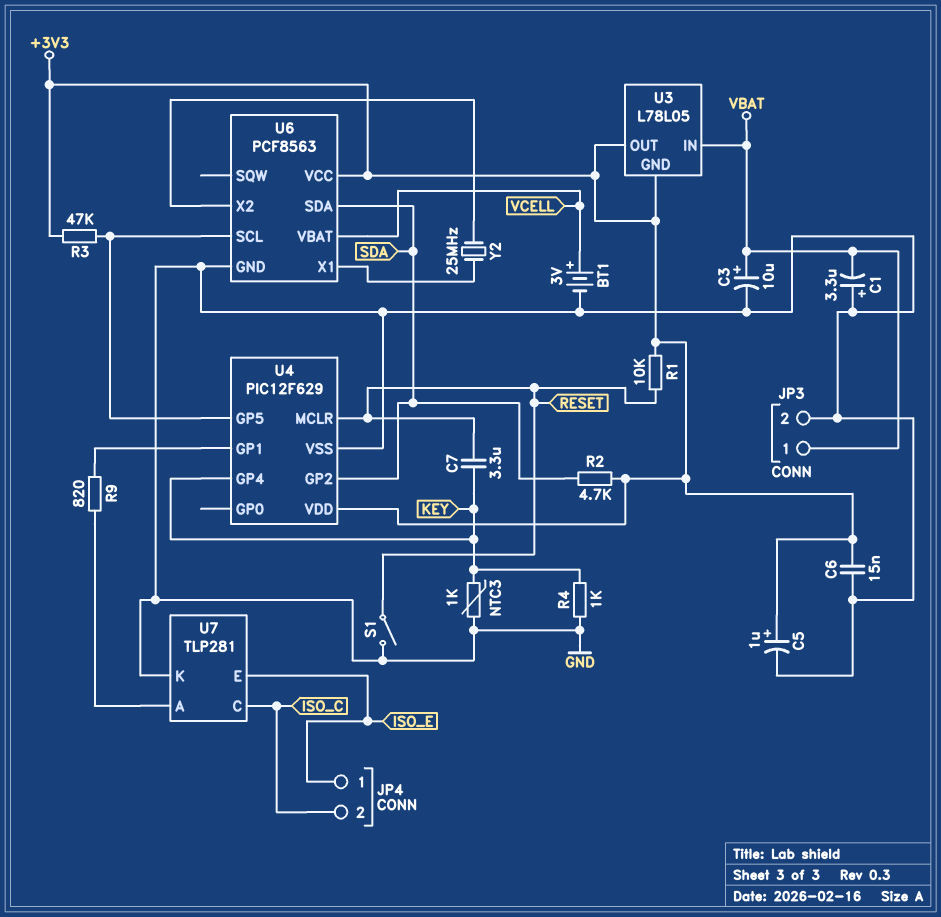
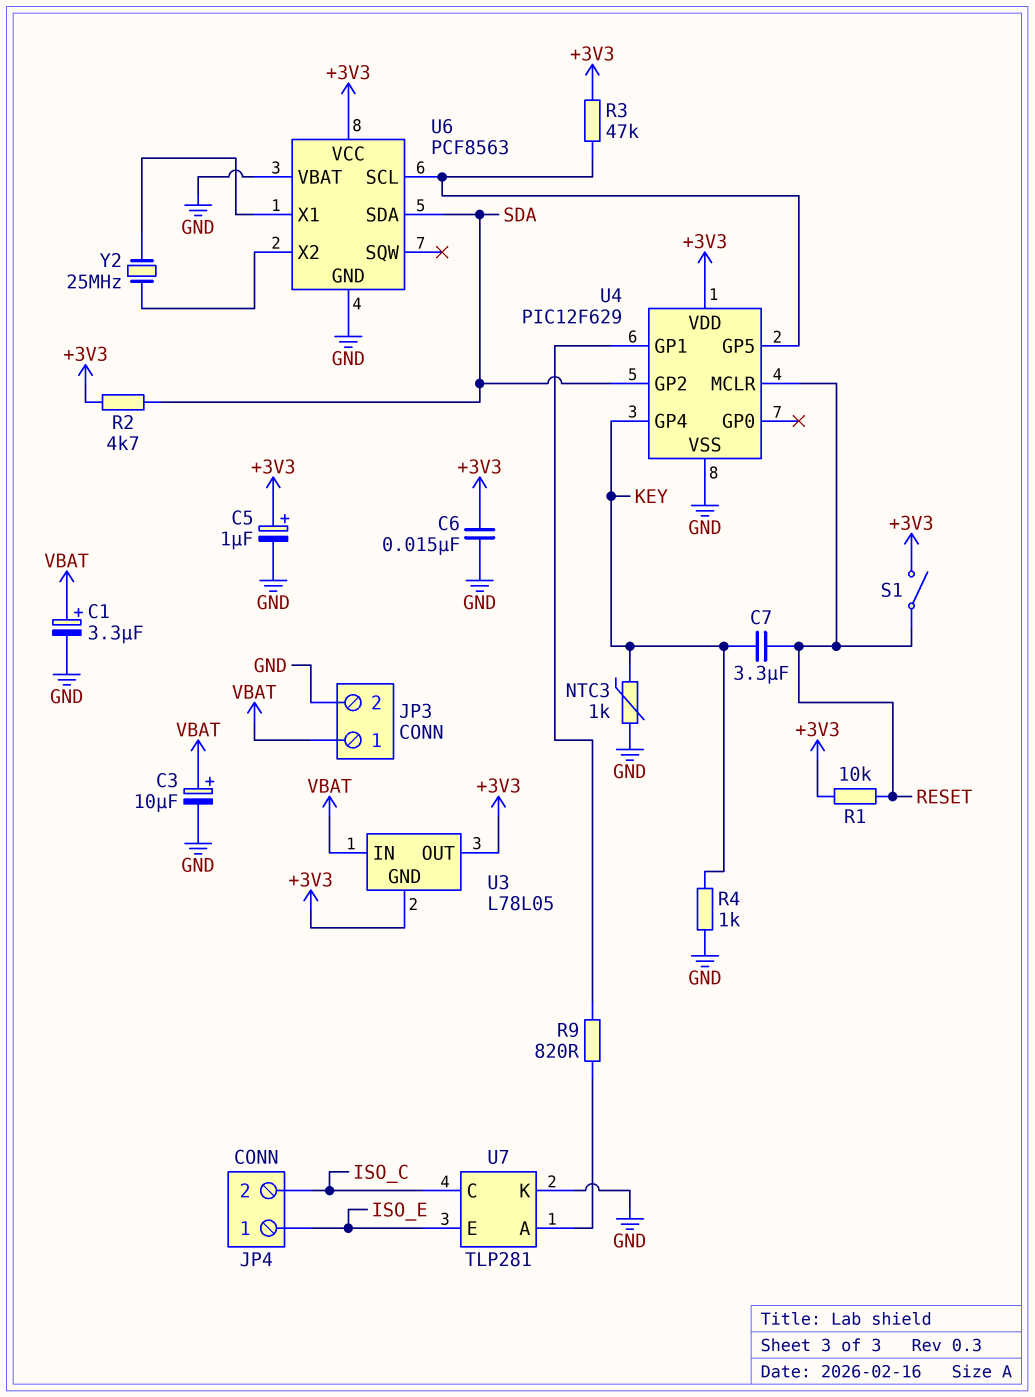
BT1: 3V (plus VCELL, minus GND) -> none
C1: 3.3uF (plus GND, minus VBAT) -> 3.3uF (plus VBAT, minus GND)
S1: switch (GND, RESET) -> switch (+3V3, RESET)
U6 pin VBAT: VCELL -> GND

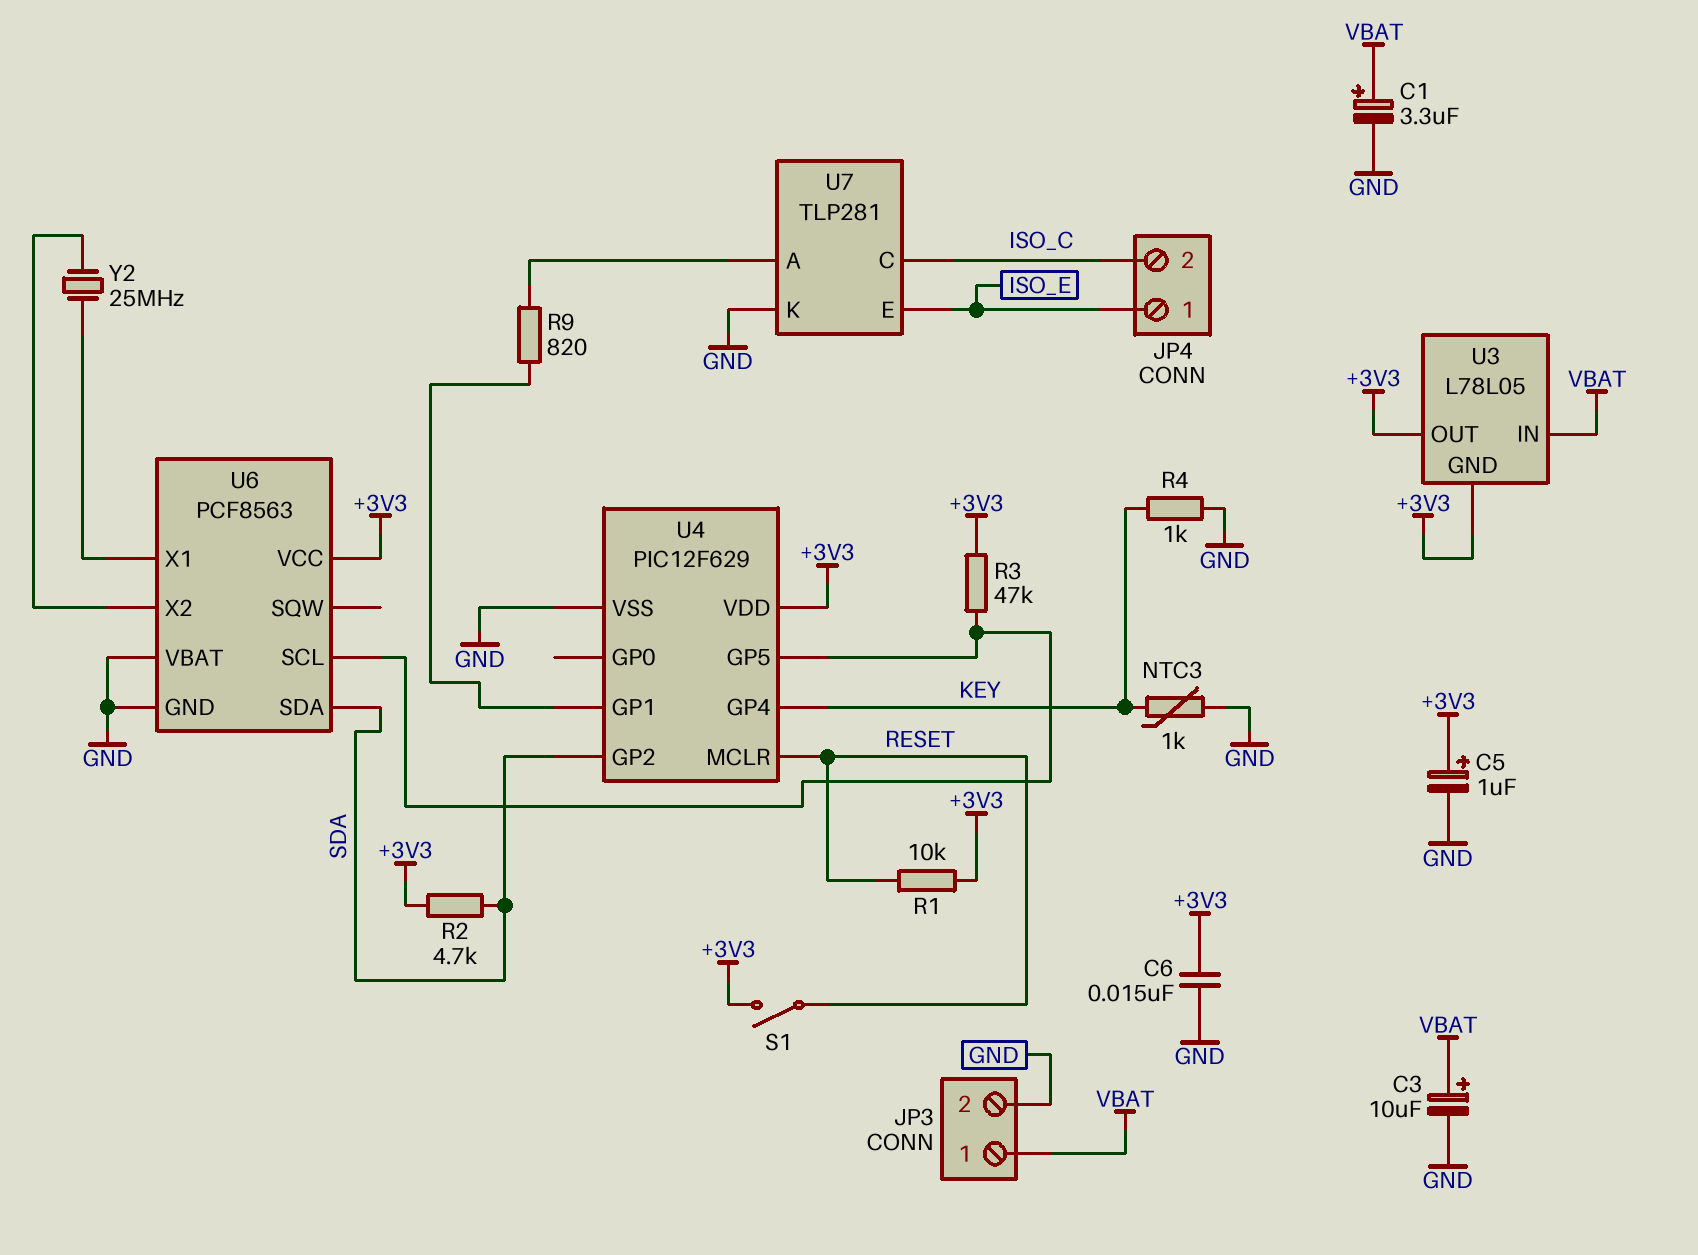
C7: 3.3uF (KEY, RESET) -> none

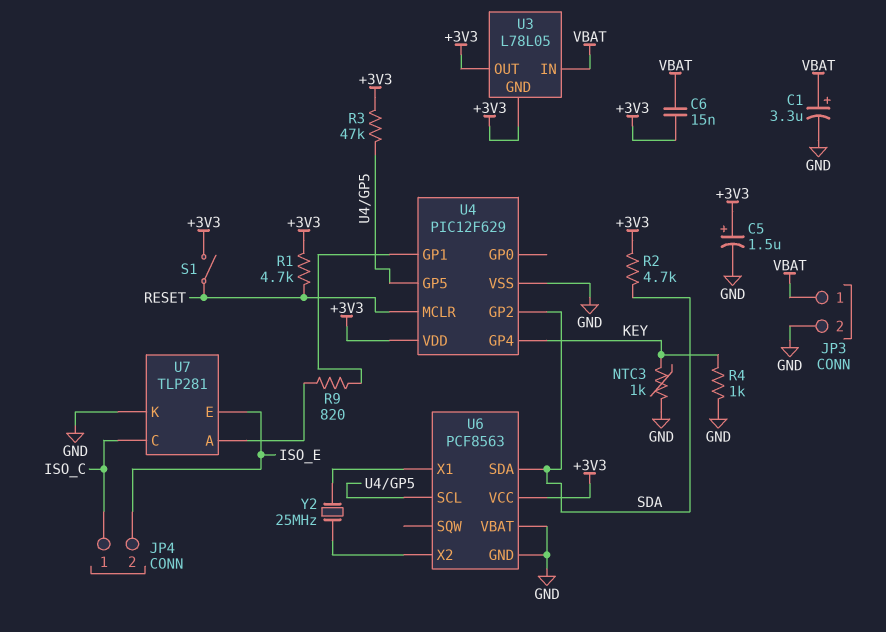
C3: 10uF (plus VBAT, minus GND) -> none
C5: 1uF (plus +3V3, minus GND) -> 1.5uF (plus +3V3, minus GND)
C6: 15nF (+3V3, GND) -> 15nF (+3V3, VBAT)
JP4 pin 1: ISO_E -> ISO_C
JP4 pin 2: ISO_C -> ISO_E
R1: 10k (+3V3, RESET) -> 4.7k (+3V3, RESET)

